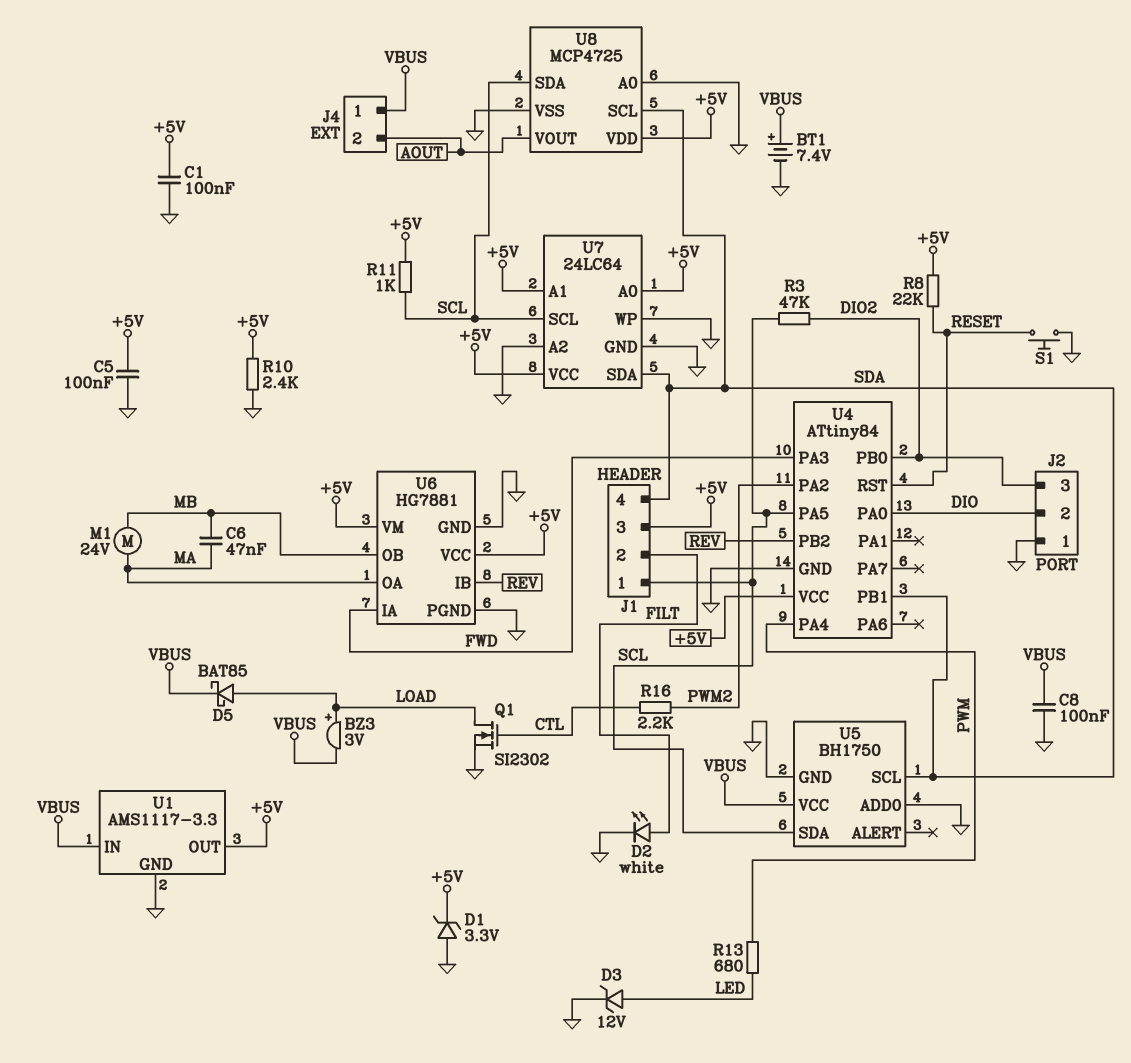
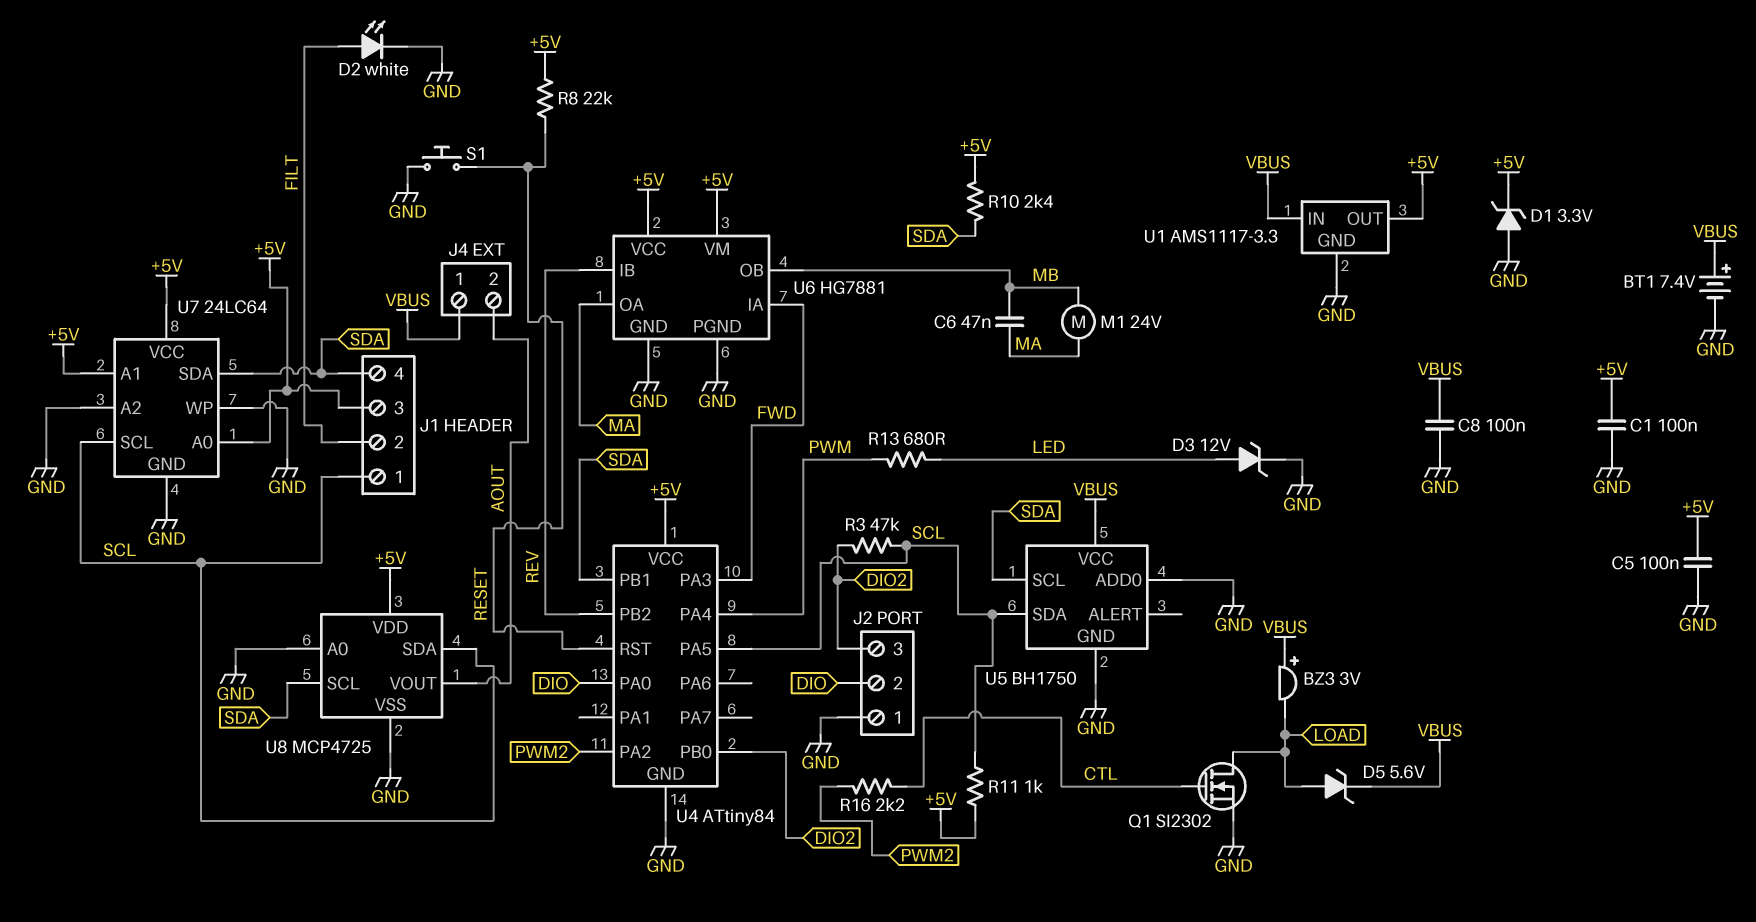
BZ3: buzzer 3V (plus LOAD, minus VBUS) -> buzzer 3V (plus VBUS, minus LOAD)
D5: schottky BAT85 (A LOAD, K VBUS) -> zener 5.6V (A LOAD, K VBUS)
R10: 2.4k (+5V, GND) -> 2.4k (+5V, SDA)

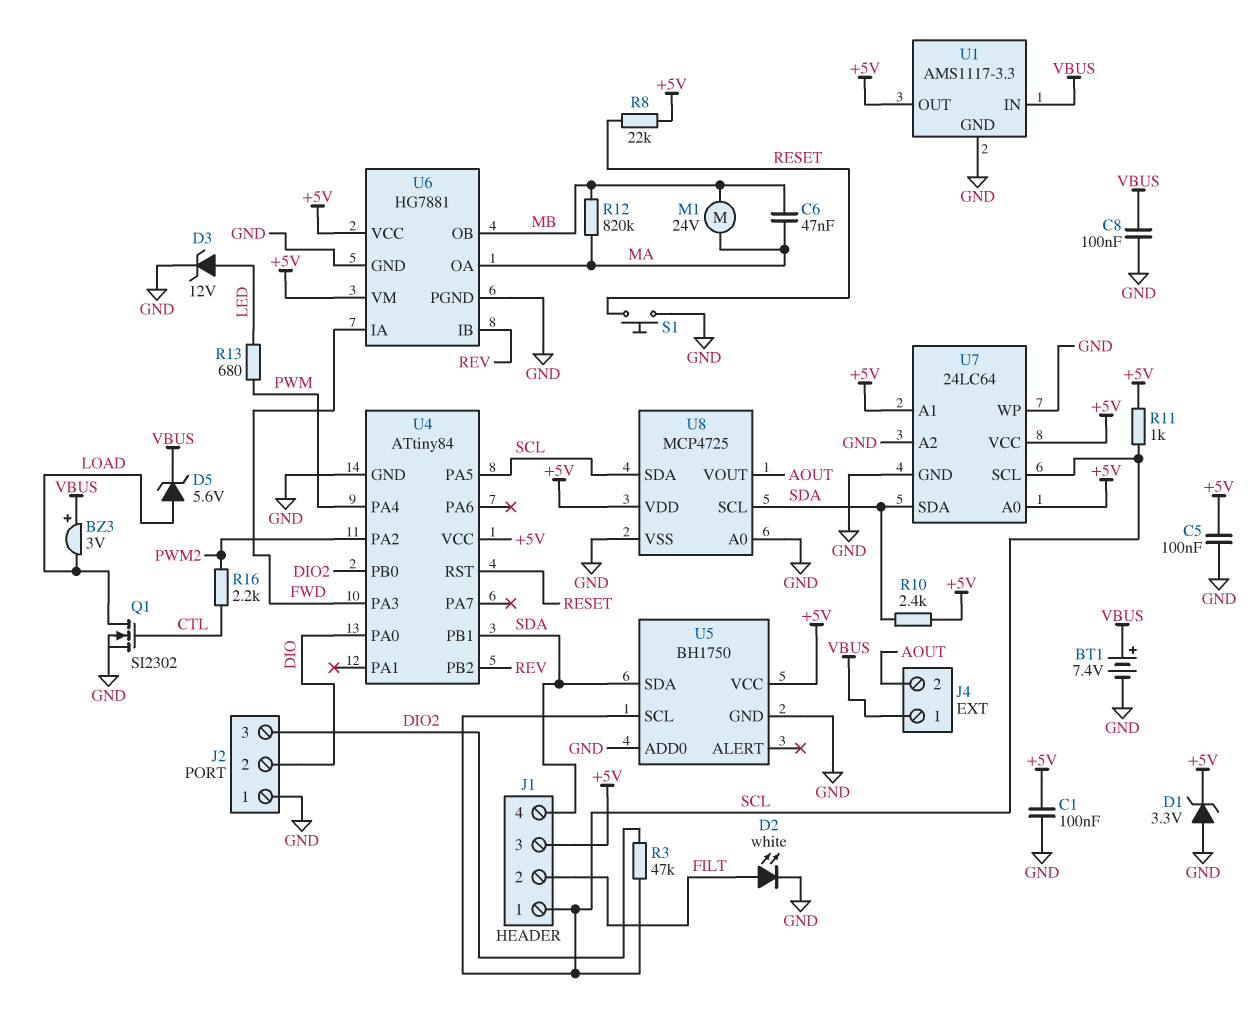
R12: none -> 820k (MA, MB)
U5 pin SCL: SDA -> SCL
U5 pin SDA: SCL -> SDA
U5 pin VCC: VBUS -> +5V

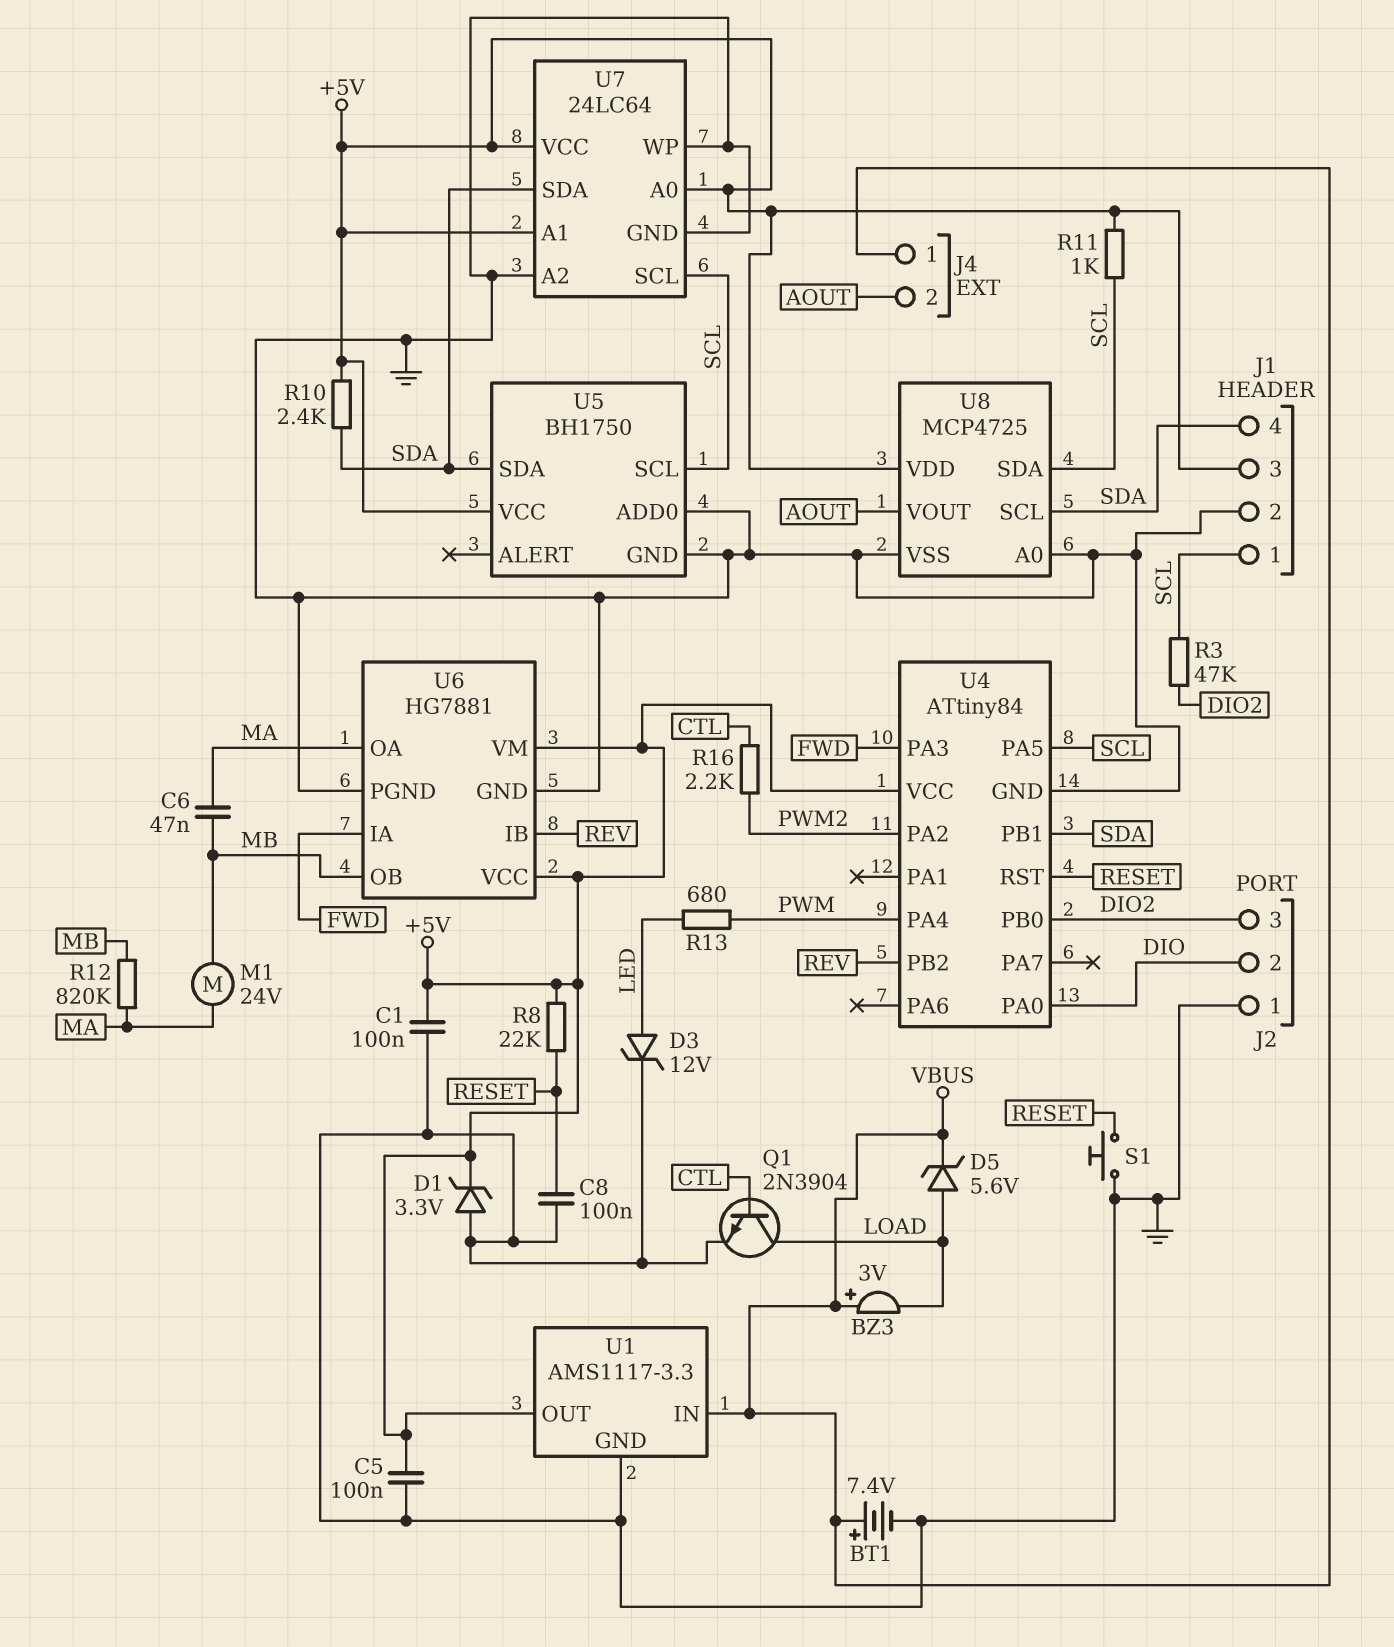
C8: 100nF (GND, VBUS) -> 100nF (GND, RESET)
D2: LED white (A FILT, K GND) -> none
J1 pin 2: FILT -> GND
Q1: NMOS SI2302 (G CTL, D LOAD, S GND) -> NPN 2N3904 (B CTL, C LOAD, E GND)

